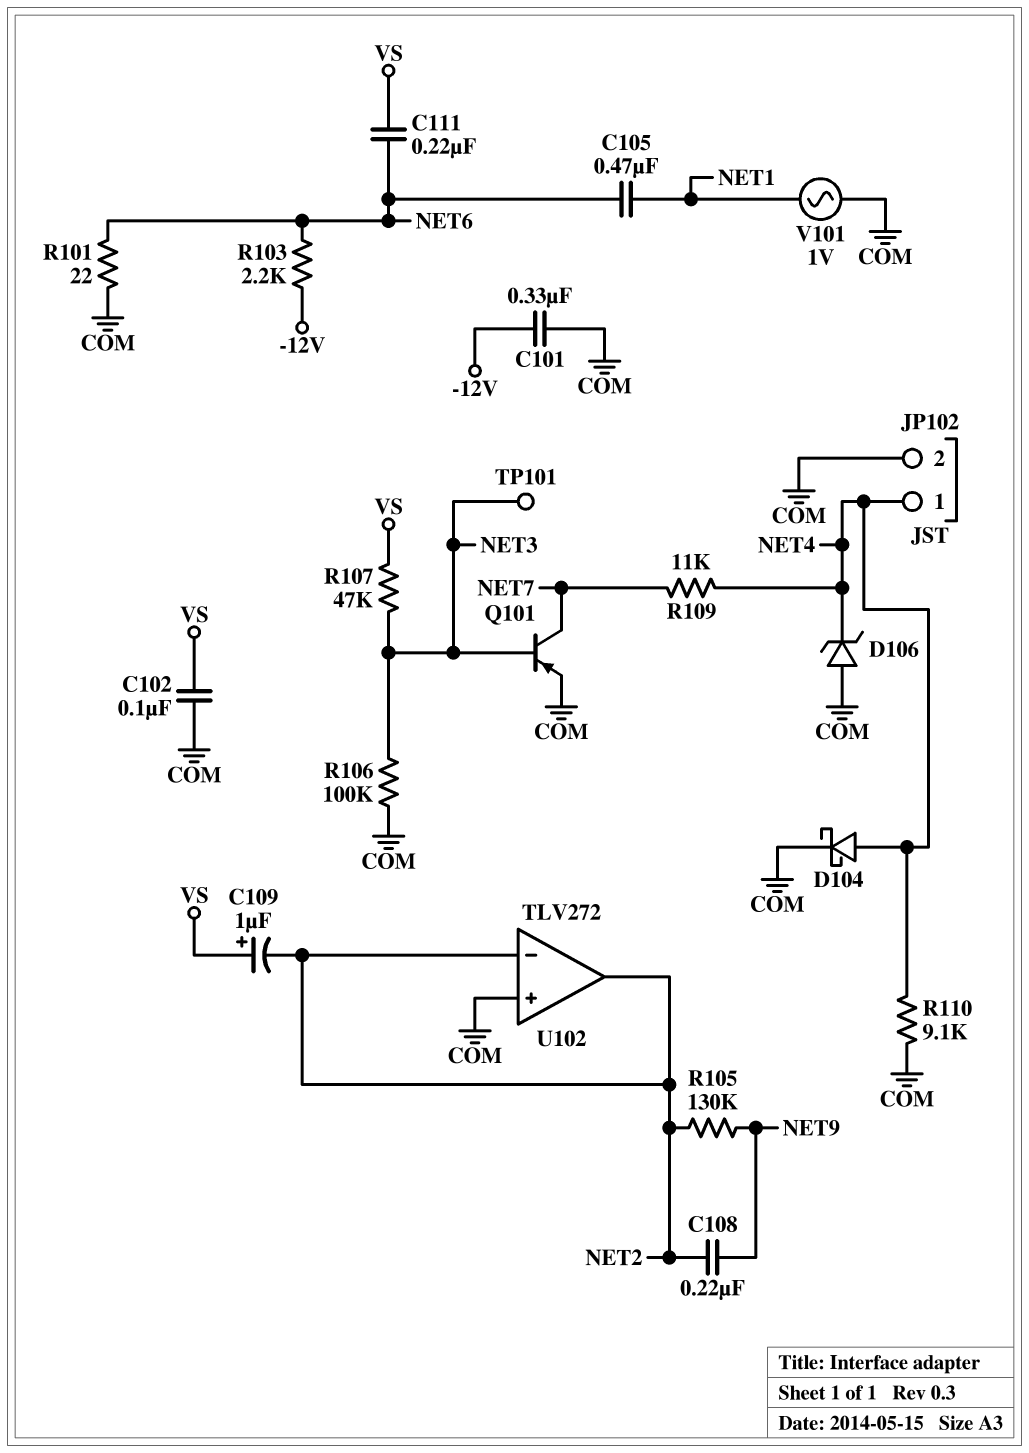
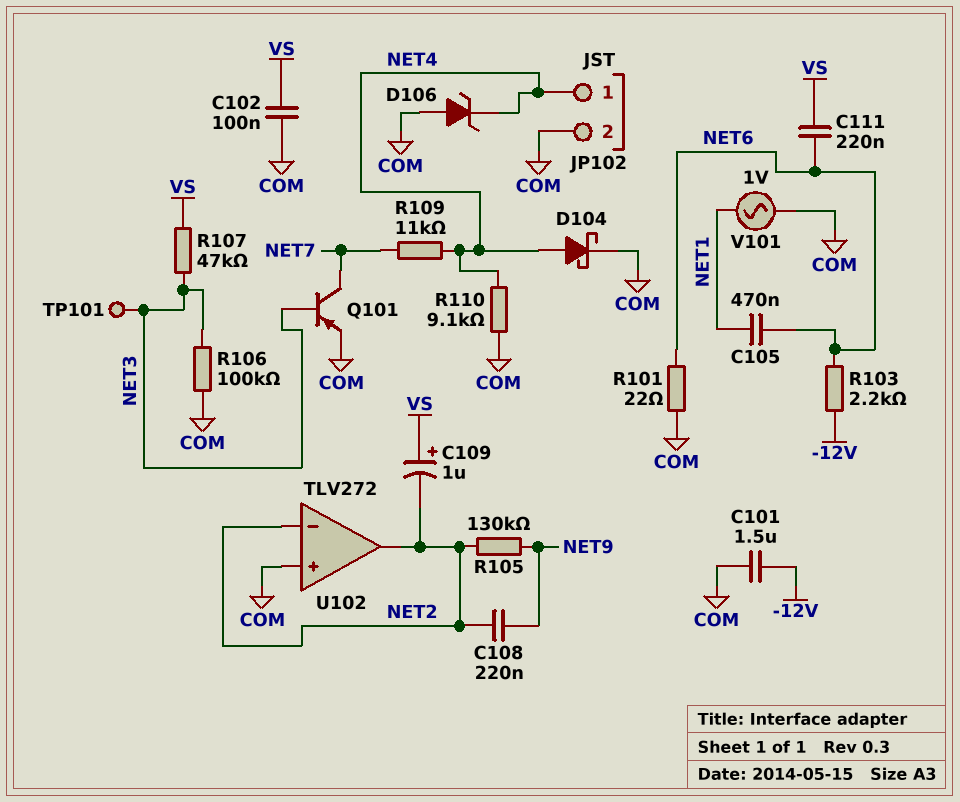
C101: 330nF (-12V, COM) -> 1.5uF (-12V, COM)

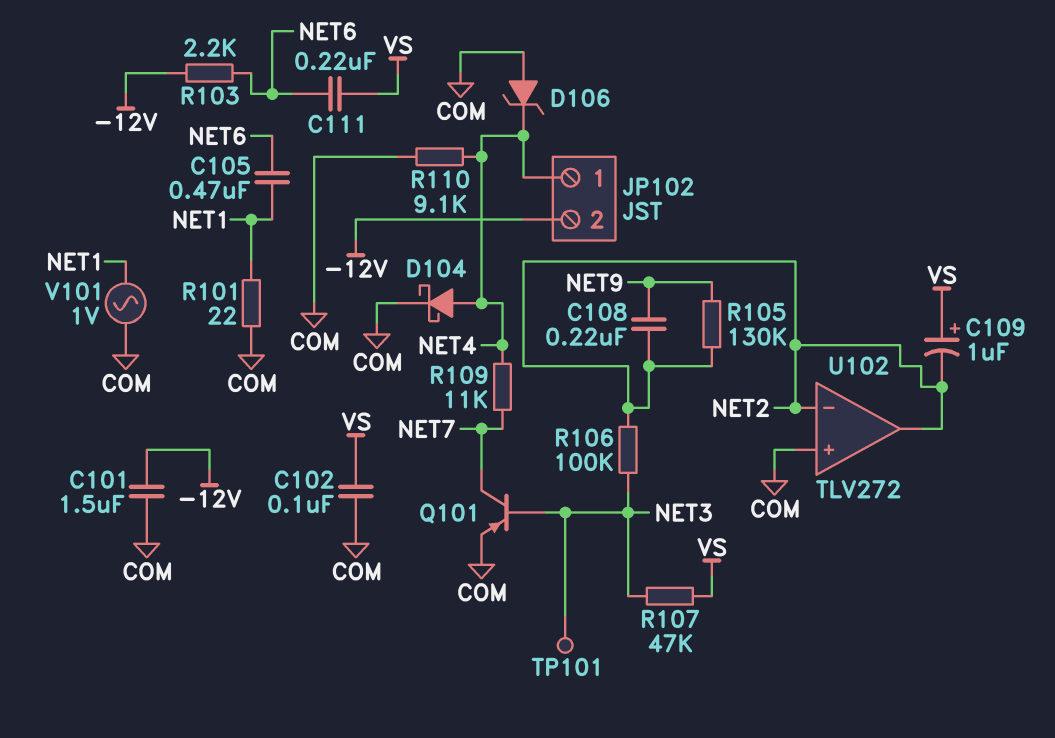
JP102 pin 2: COM -> -12V
R101: 22 (COM, NET6) -> 22 (COM, NET1)
R106: 100k (COM, NET3) -> 100k (NET2, NET3)

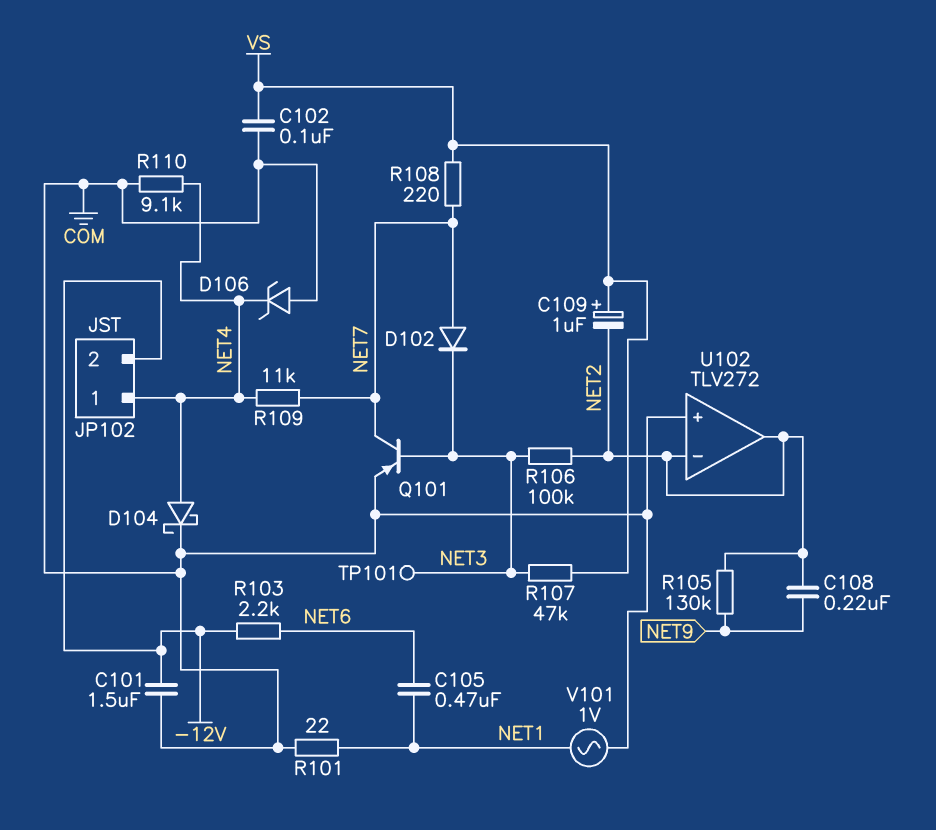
C111: 220nF (NET6, VS) -> none
D102: none -> diode (A NET7, K NET3)
R108: none -> 220 (NET7, VS)

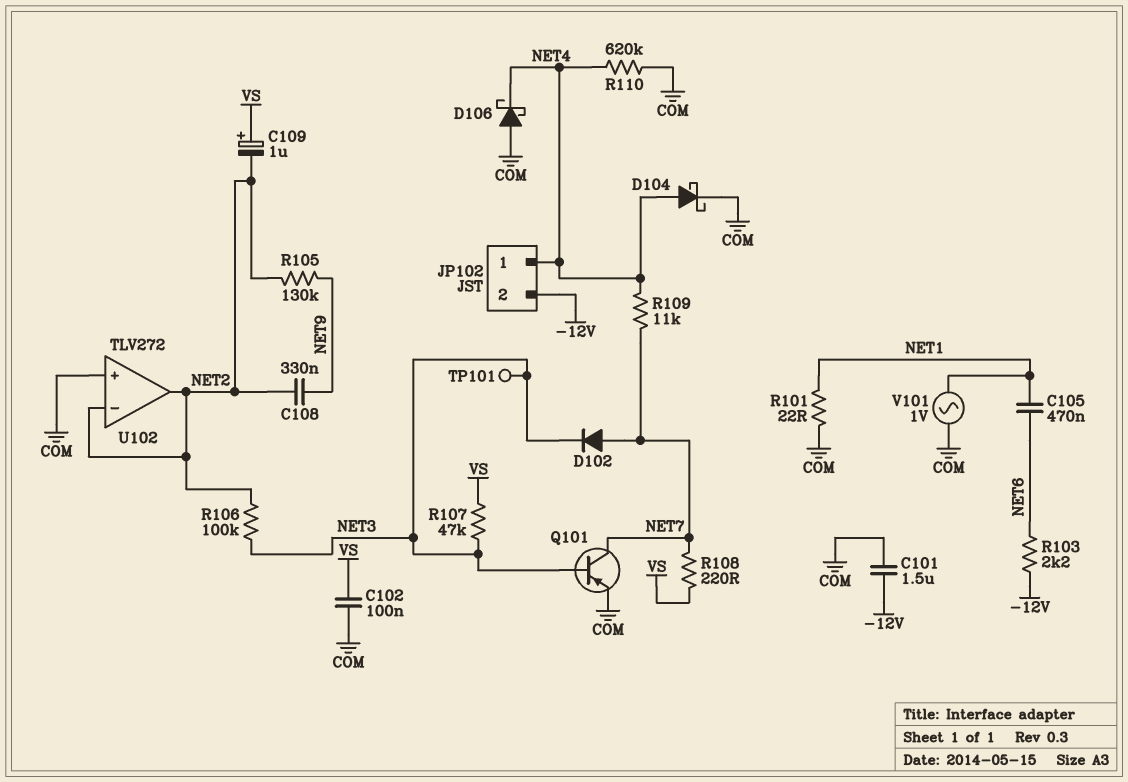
C108: 220nF (NET2, NET9) -> 330nF (NET2, NET9)
D106: zener (A COM, K NET4) -> schottky (A COM, K NET4)
R110: 9.1k (COM, NET4) -> 620k (COM, NET4)

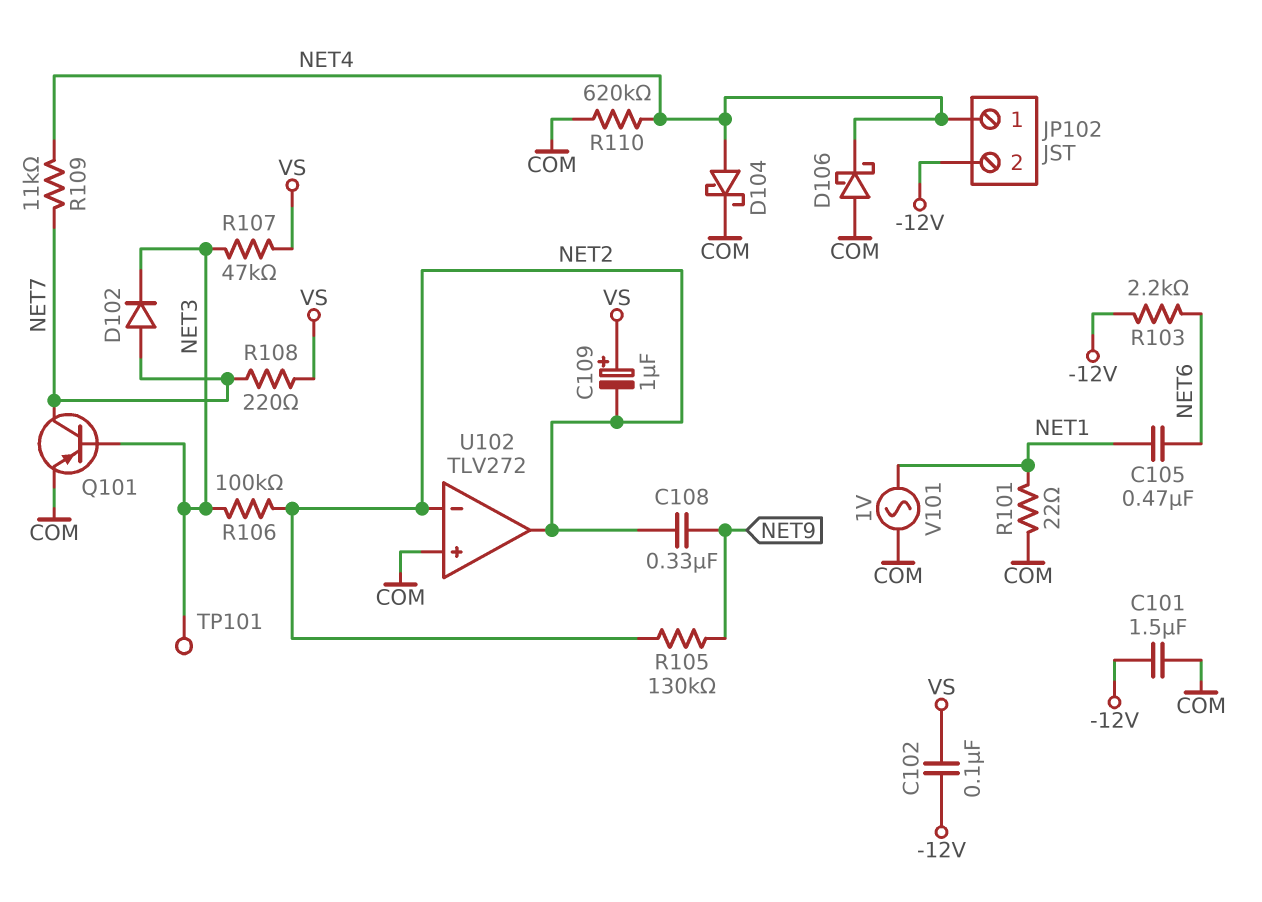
C102: 100nF (COM, VS) -> 100nF (-12V, VS)

